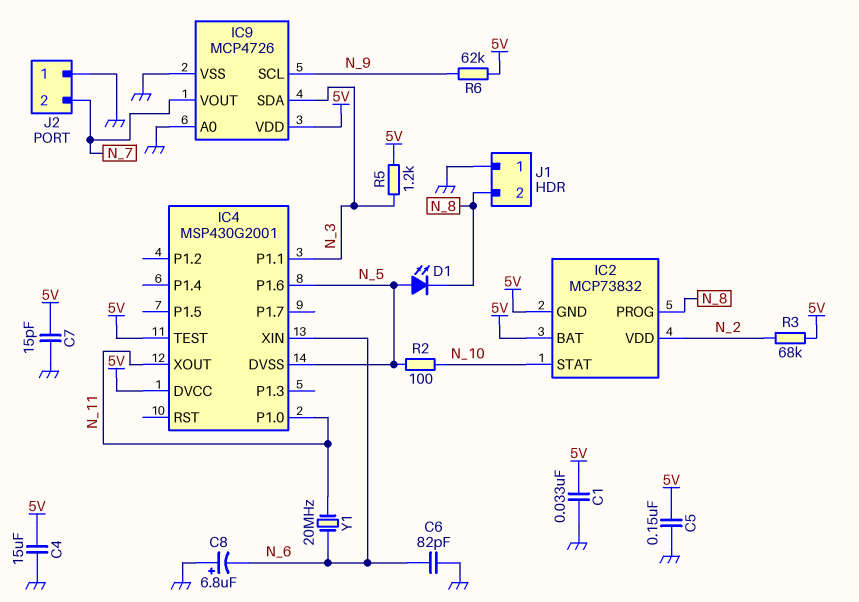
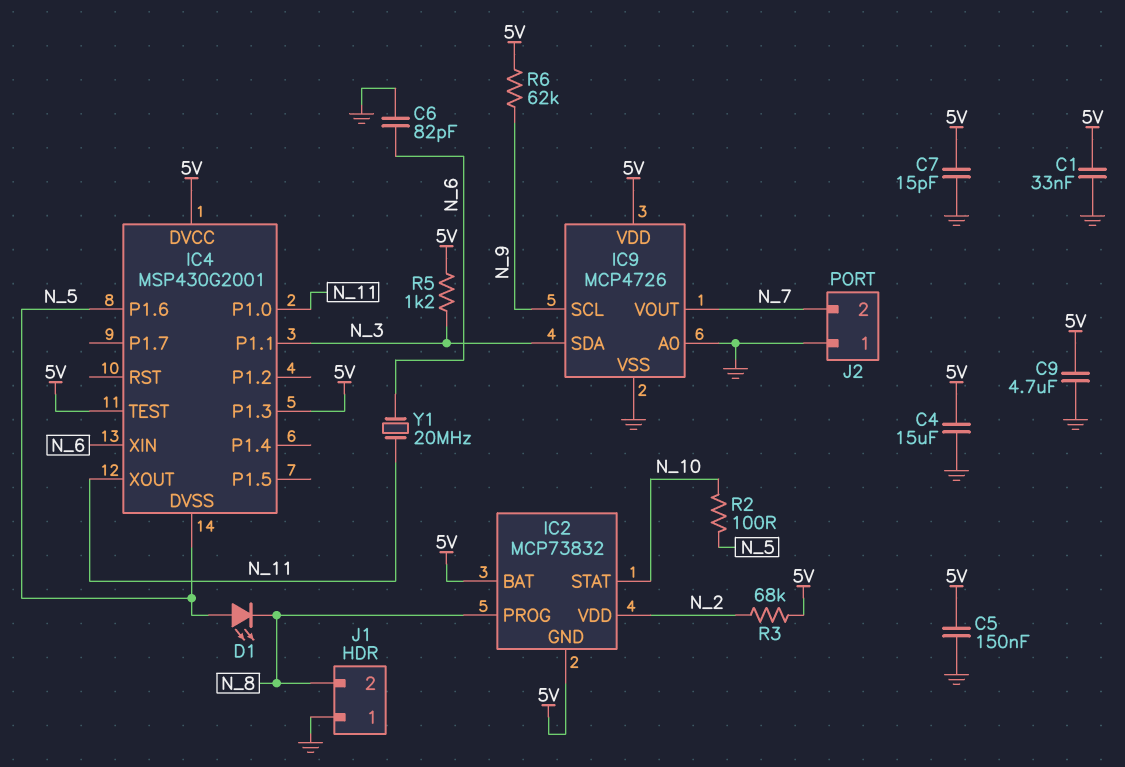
C8: 6.8uF (plus GND, minus N_6) -> none
C9: none -> 4.7uF (5V, GND)
IC4 pin P1.3: none -> 5V

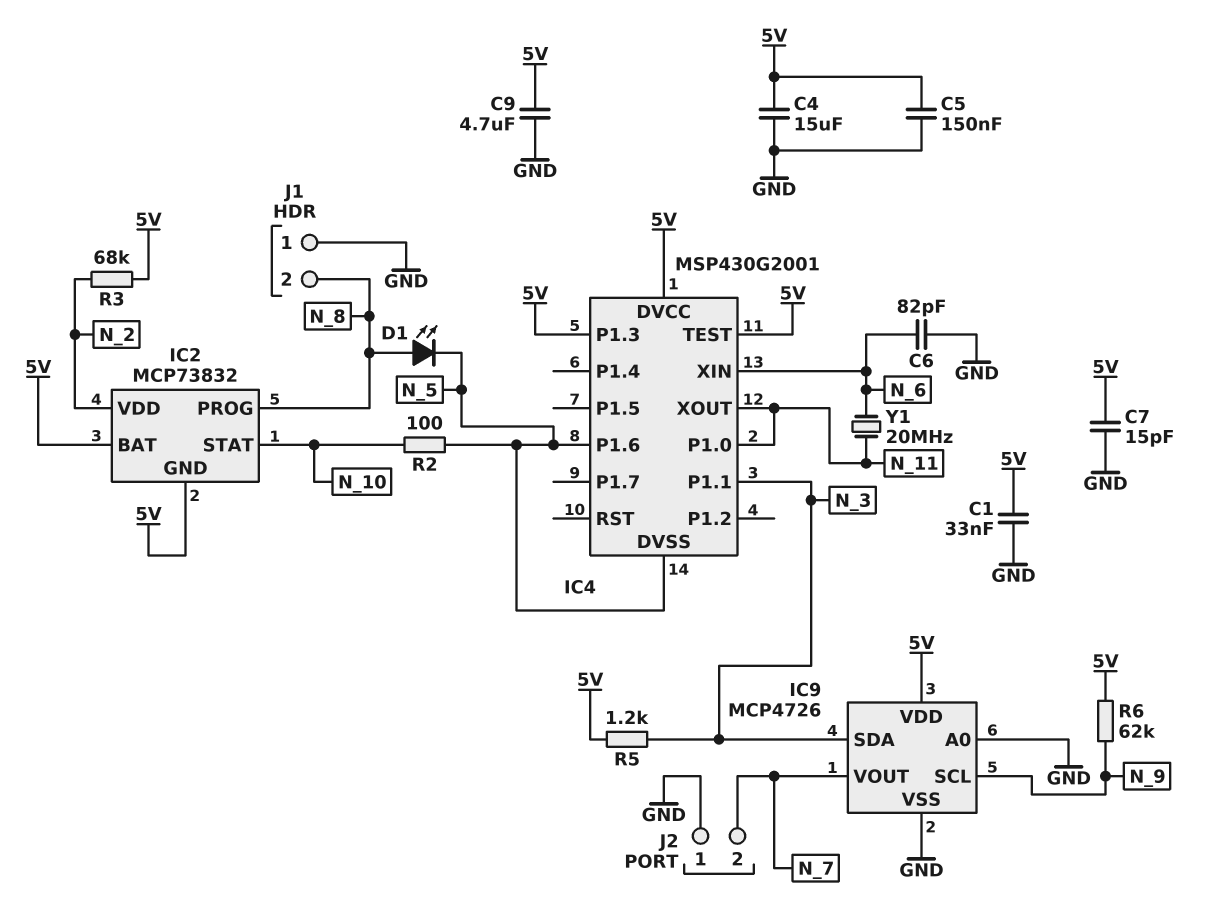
D1: LED (A N_5, K N_8) -> LED (A N_8, K N_5)

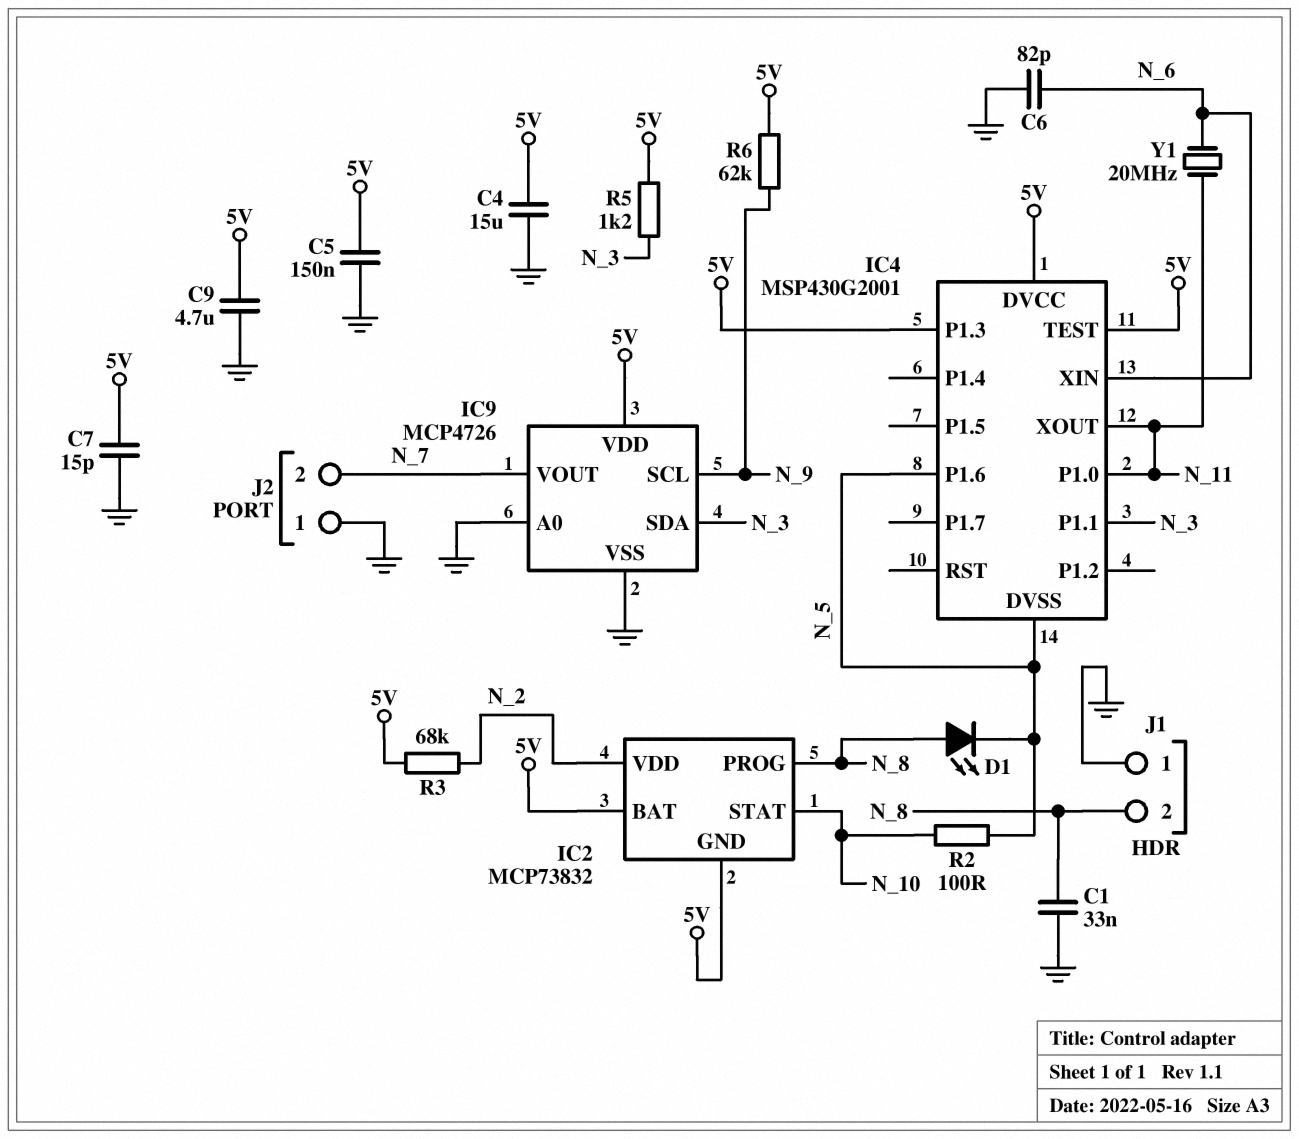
C1: 33nF (5V, GND) -> 33nF (GND, N_8)

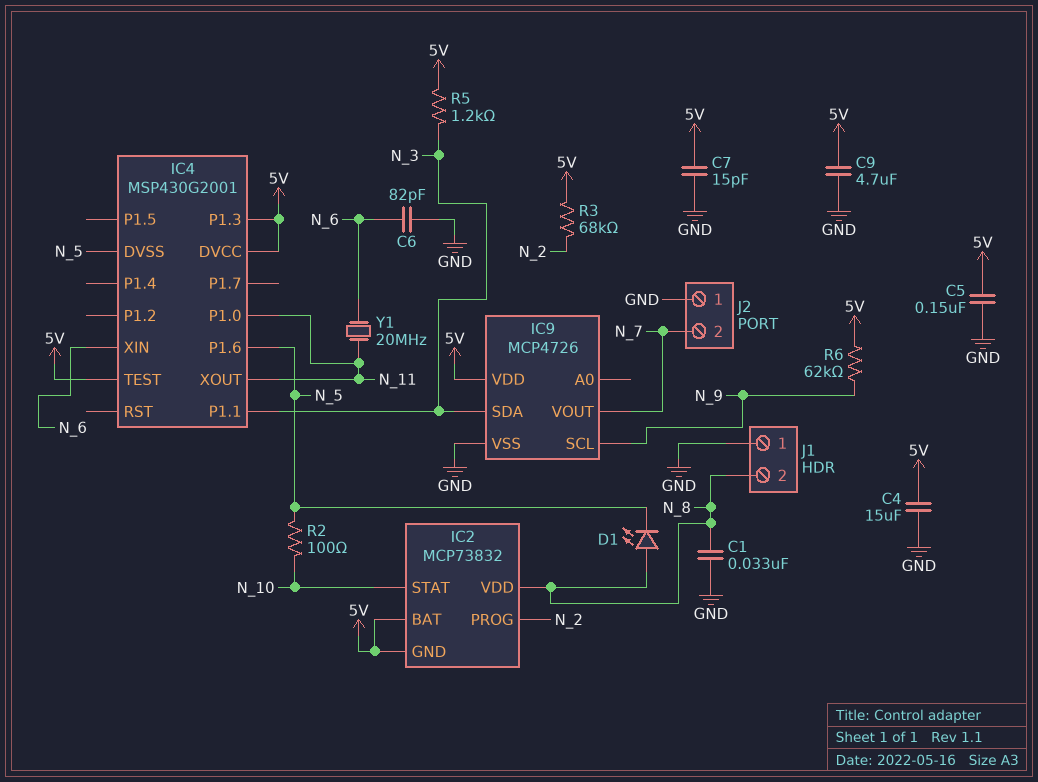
IC2 pin PROG: N_8 -> N_2
IC2 pin VDD: N_2 -> N_8
IC9 pin A0: GND -> none

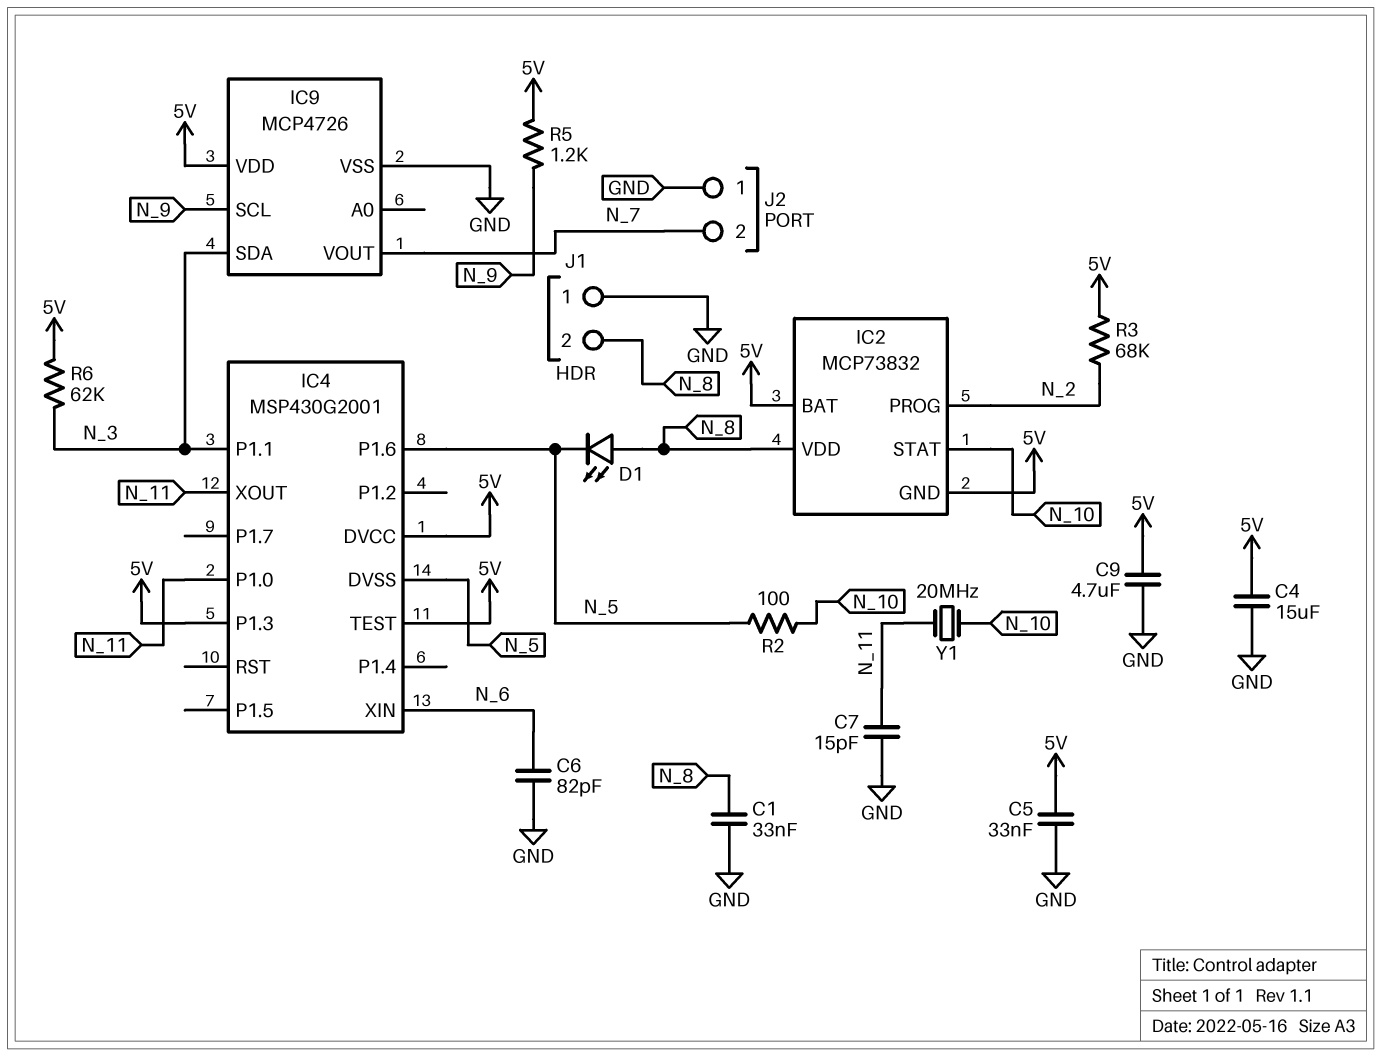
C5: 150nF (5V, GND) -> 33nF (5V, GND)
C7: 15pF (5V, GND) -> 15pF (GND, N_11)
R5: 1.2k (5V, N_3) -> 1.2k (5V, N_9)
R6: 62k (5V, N_9) -> 62k (5V, N_3)
Y1: 20MHz (N_6, N_11) -> 20MHz (N_10, N_11)

